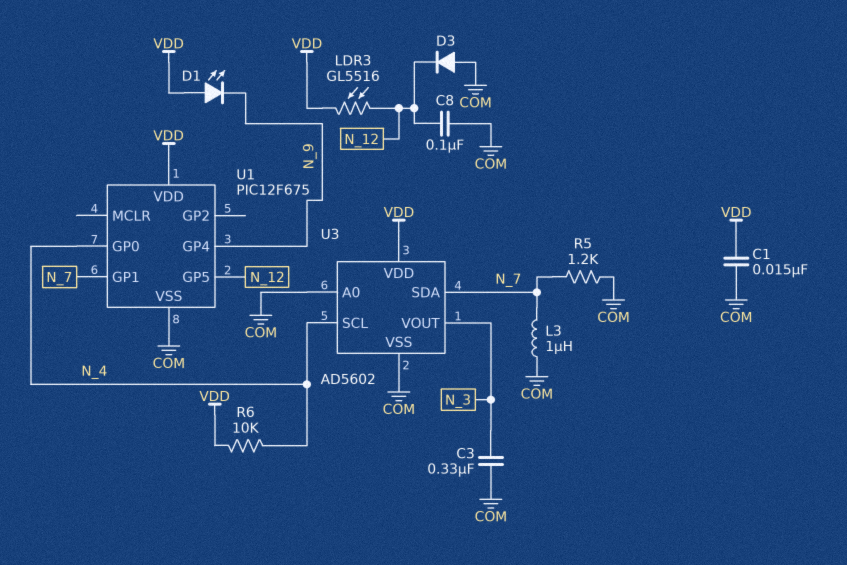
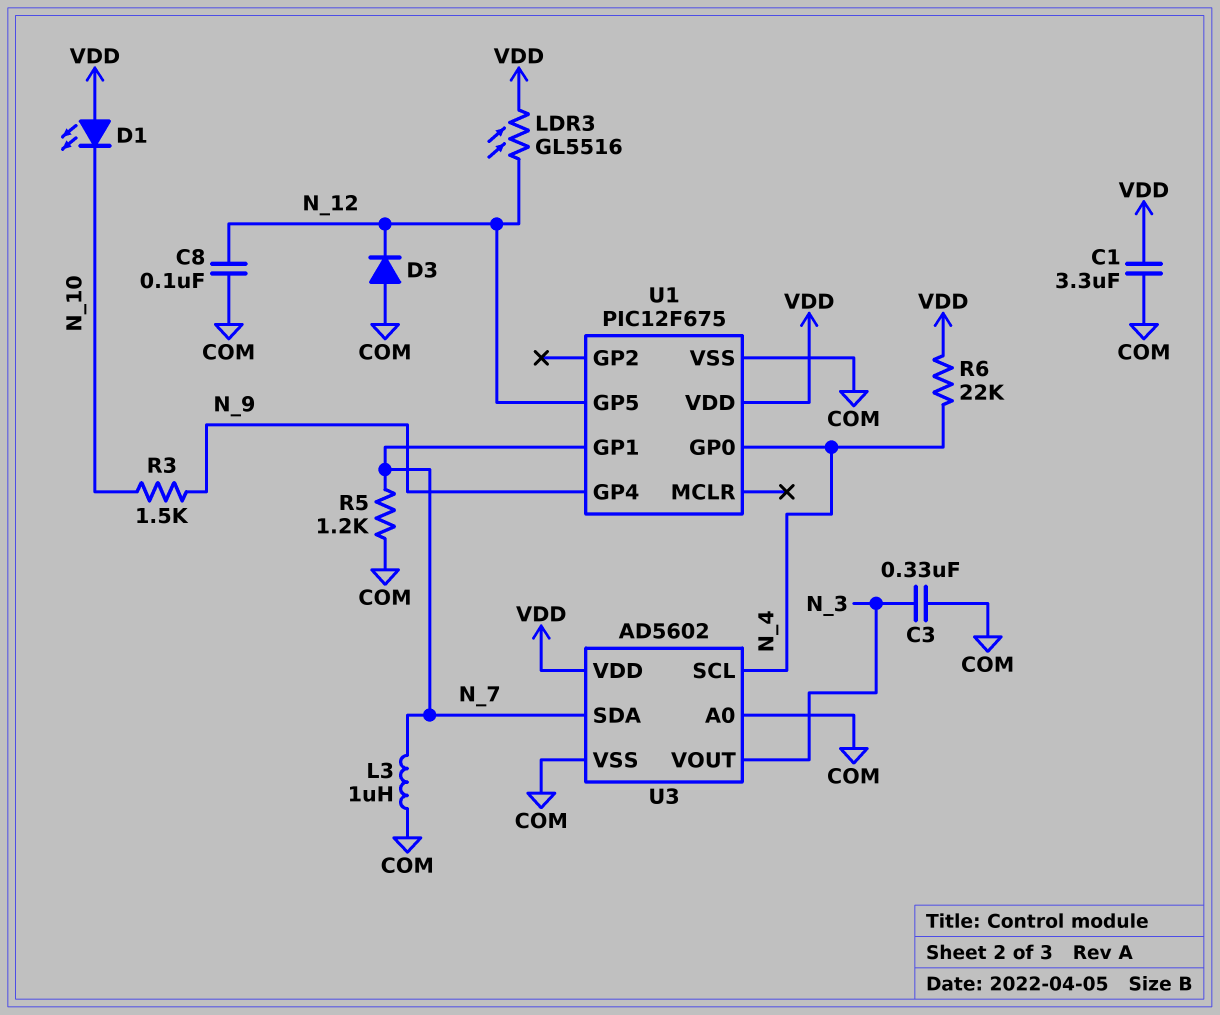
C1: 15nF (COM, VDD) -> 3.3uF (COM, VDD)
D1: LED (A VDD, K N_9) -> LED (A VDD, K N_10)
R3: none -> 1.5k (N_9, N_10)
R6: 10k (N_4, VDD) -> 22k (N_4, VDD)

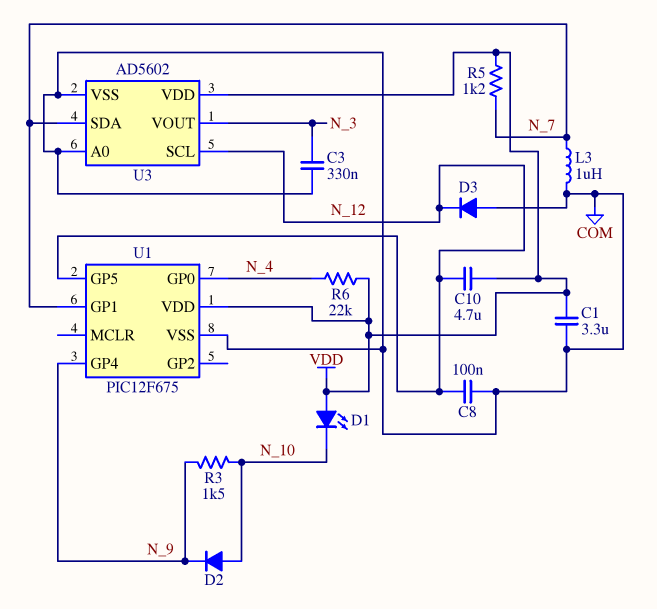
C10: none -> 4.7uF (N_12, VDD)
D2: none -> diode (A N_10, K N_9)
LDR3: GL5516 (N_12, VDD) -> none
R5: 1.2k (COM, N_7) -> 1.2k (N_7, VDD)
U3 pin SCL: N_4 -> N_12

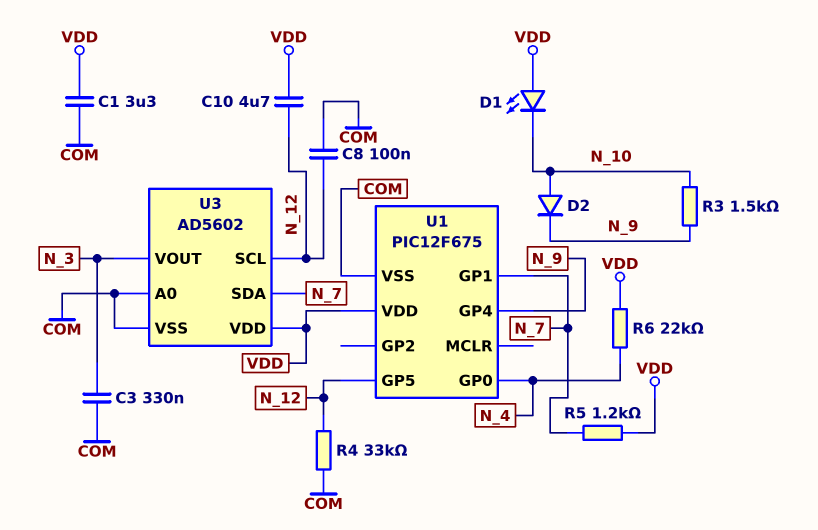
D3: diode (A COM, K N_12) -> none
L3: 1uH (COM, N_7) -> none
R4: none -> 33k (COM, N_12)

